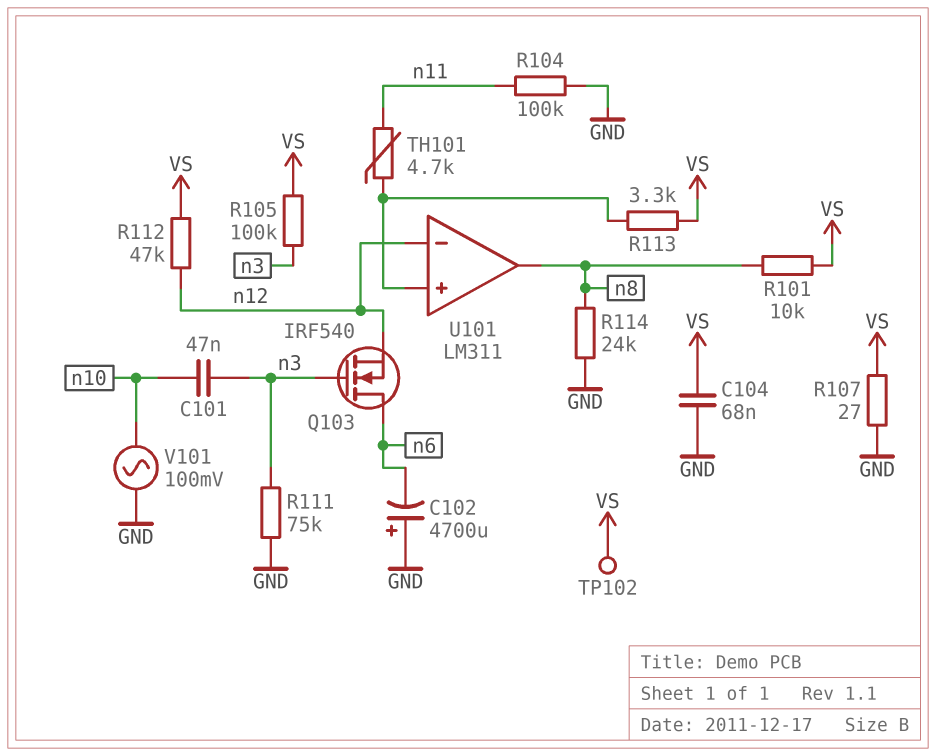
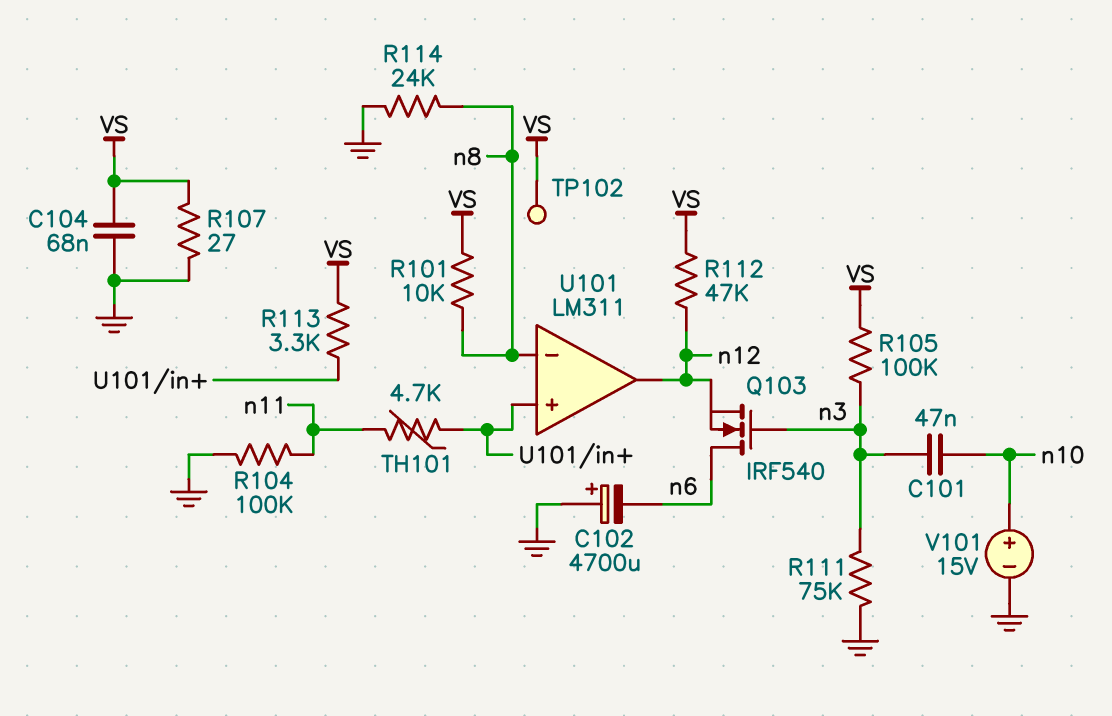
U101 pin in-: n12 -> n8
U101 pin out: n8 -> n12
V101: AC 100mV (GND, n10) -> 15V (plus n10, minus GND)

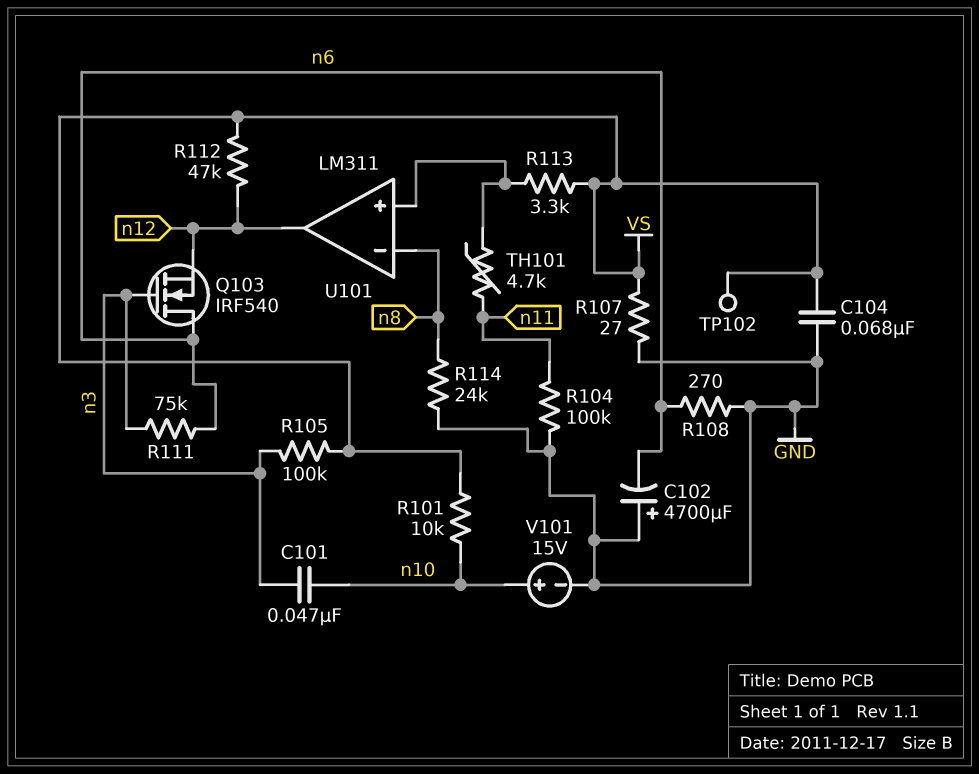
R101: 10k (VS, n8) -> 10k (VS, n10)
R108: none -> 270 (GND, n6)
R111: 75k (GND, n3) -> 75k (n3, n6)

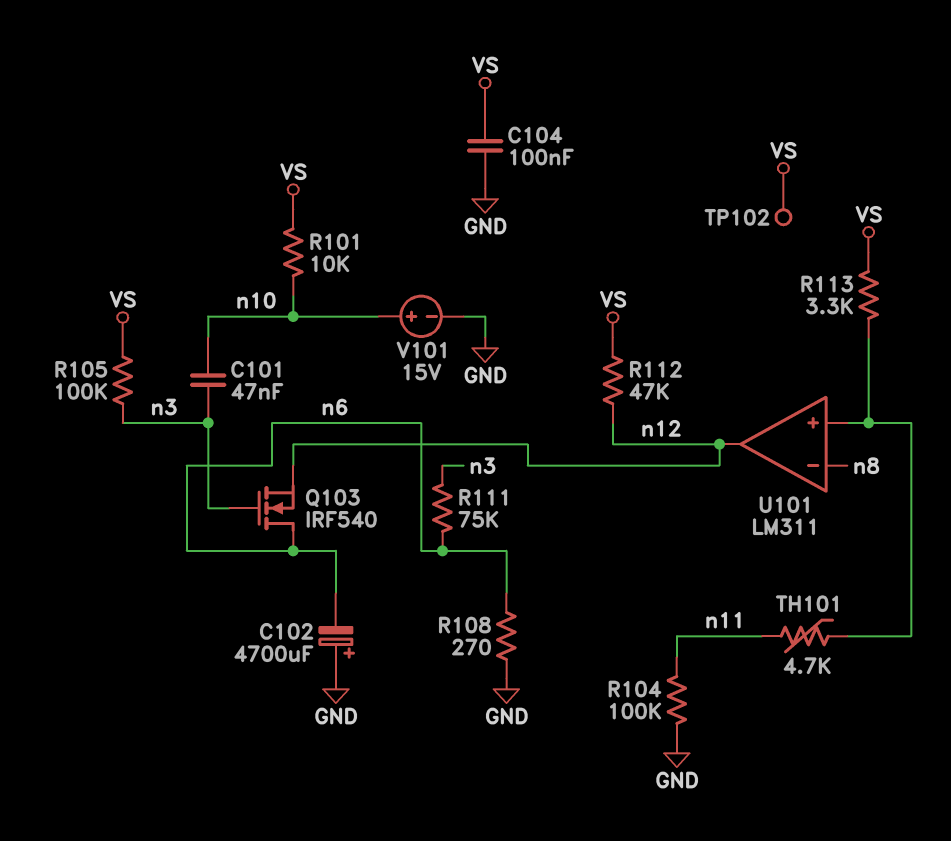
C104: 68nF (GND, VS) -> 100nF (GND, VS)
R107: 27 (GND, VS) -> none
R114: 24k (GND, n8) -> none

